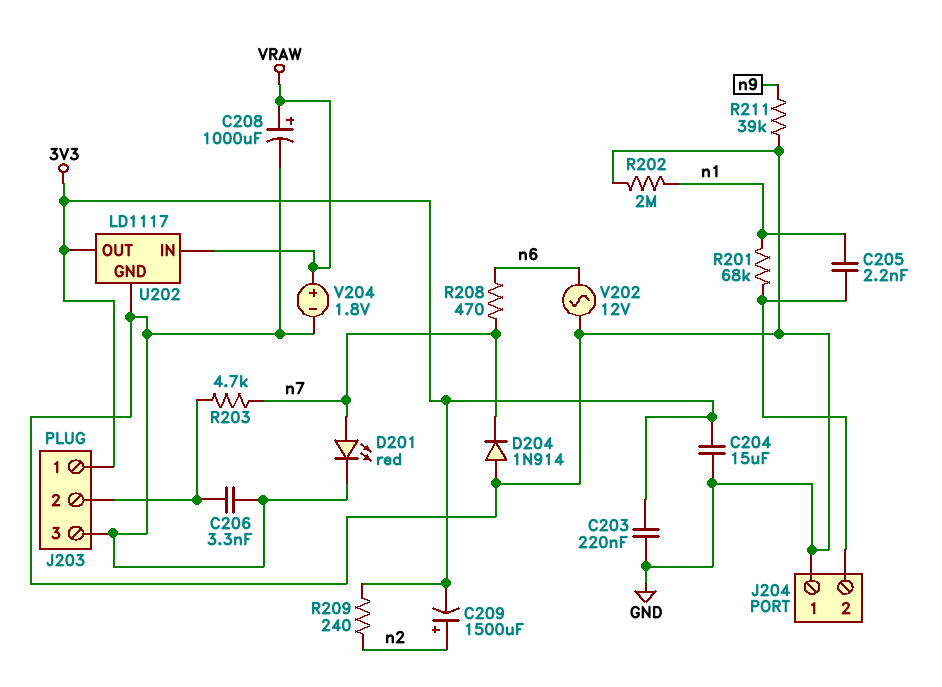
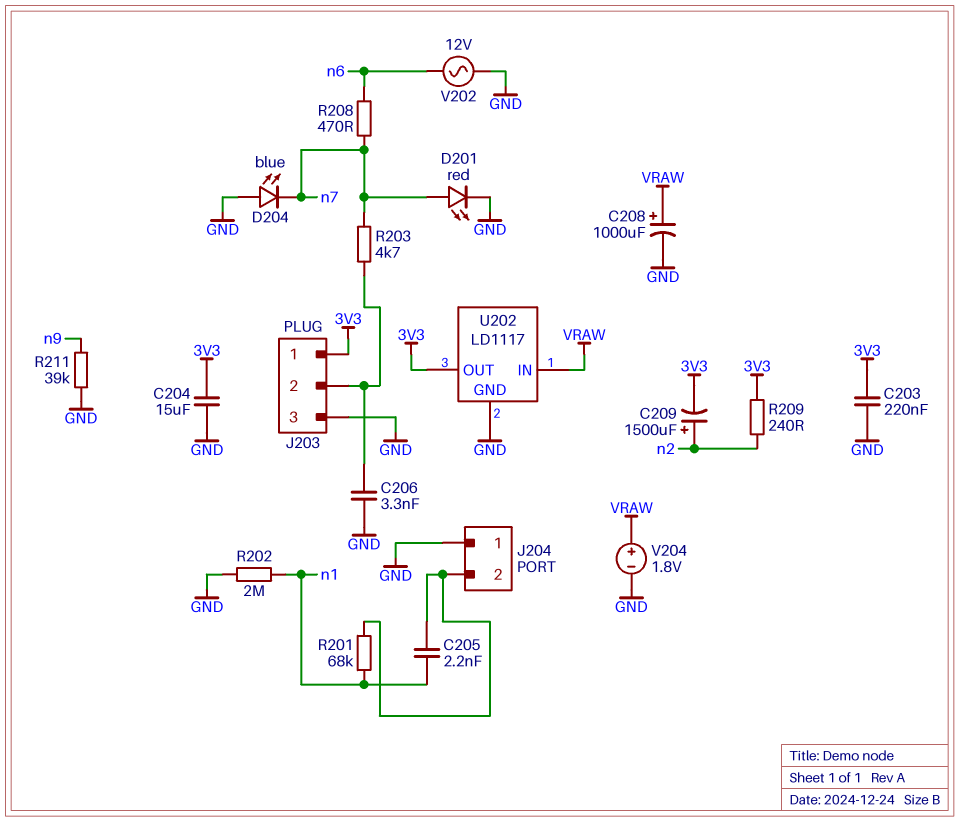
D204: diode 1N914 (A GND, K n7) -> LED blue (A GND, K n7)

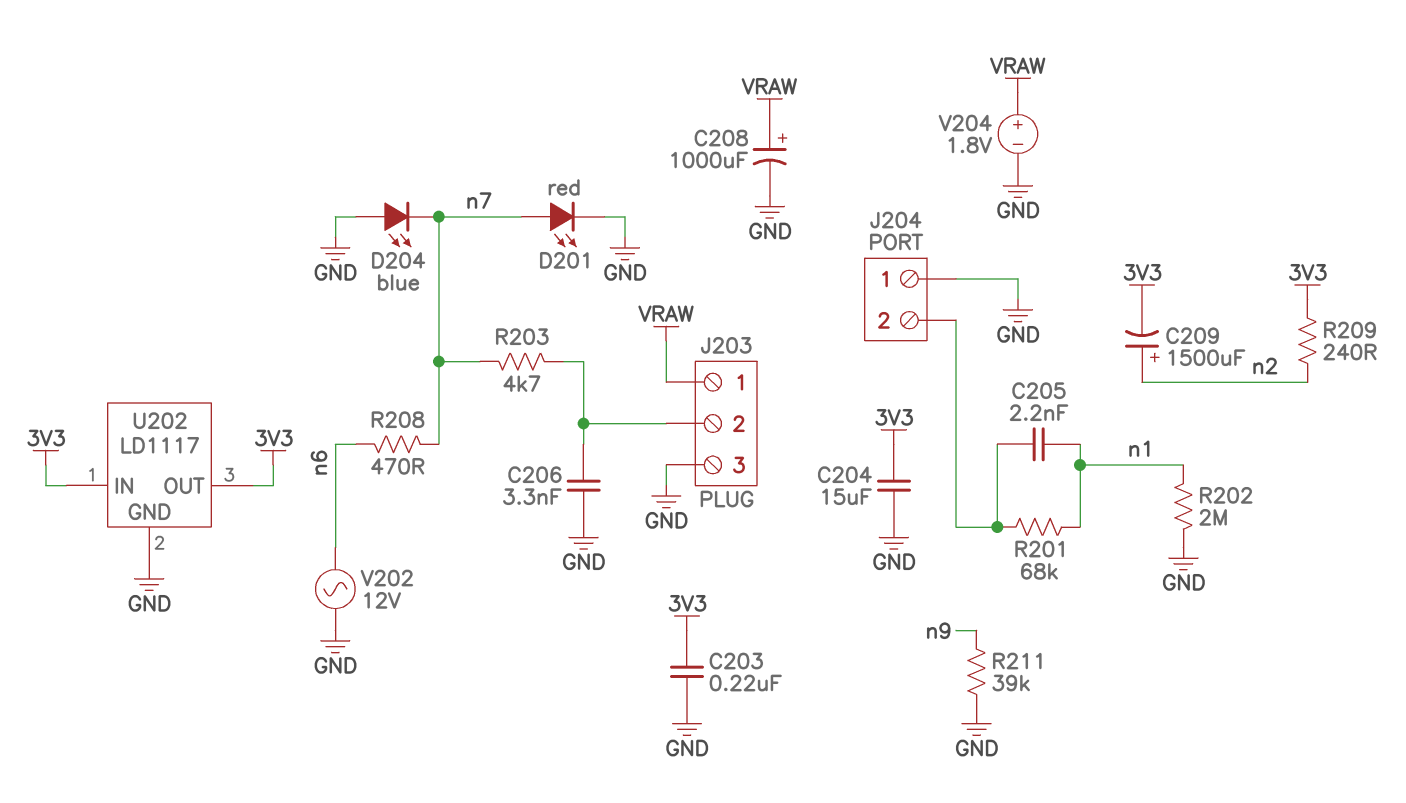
J203 pin 1: 3V3 -> VRAW
U202 pin IN: VRAW -> 3V3

